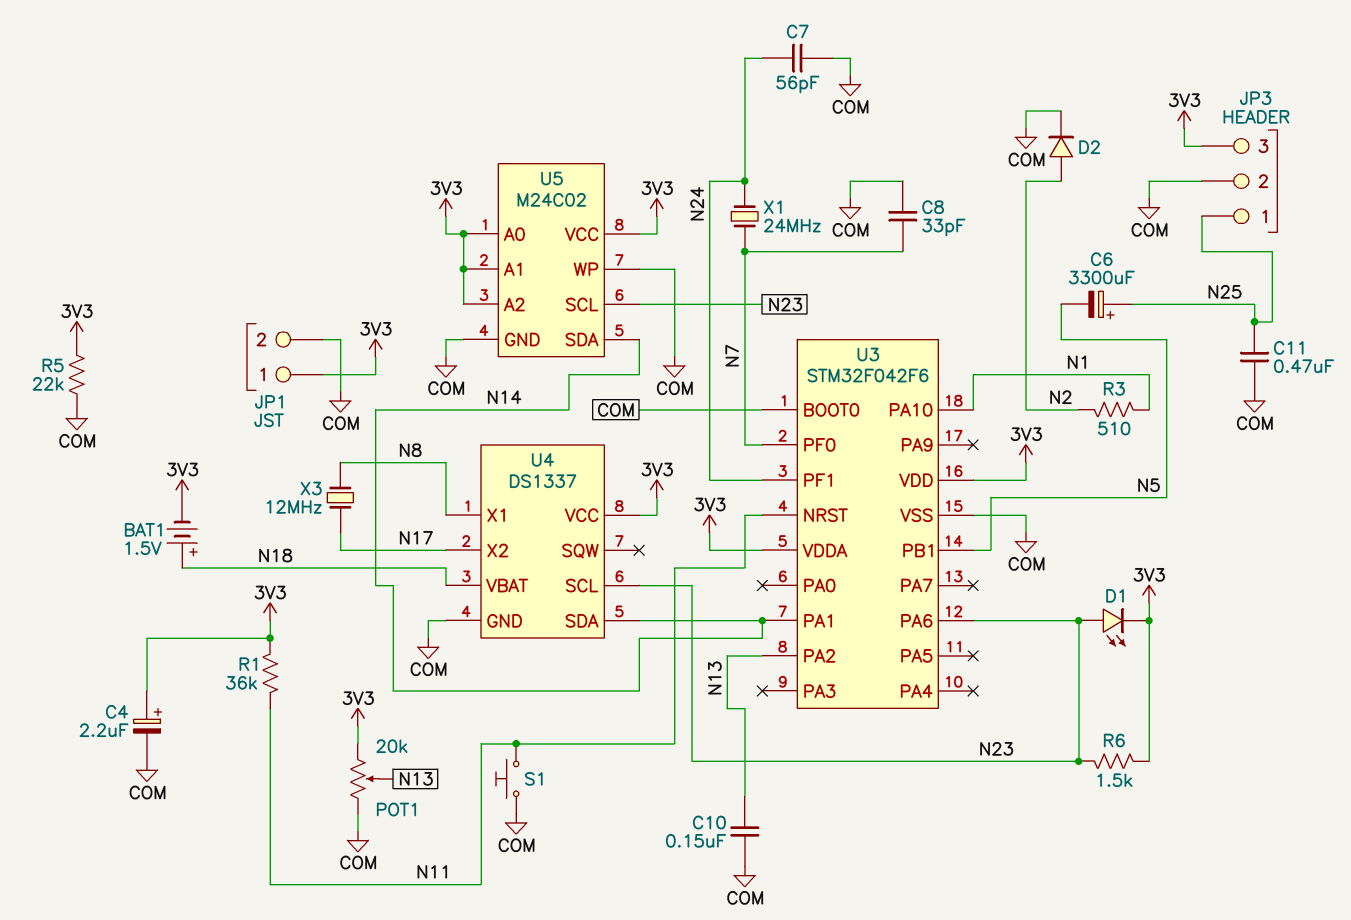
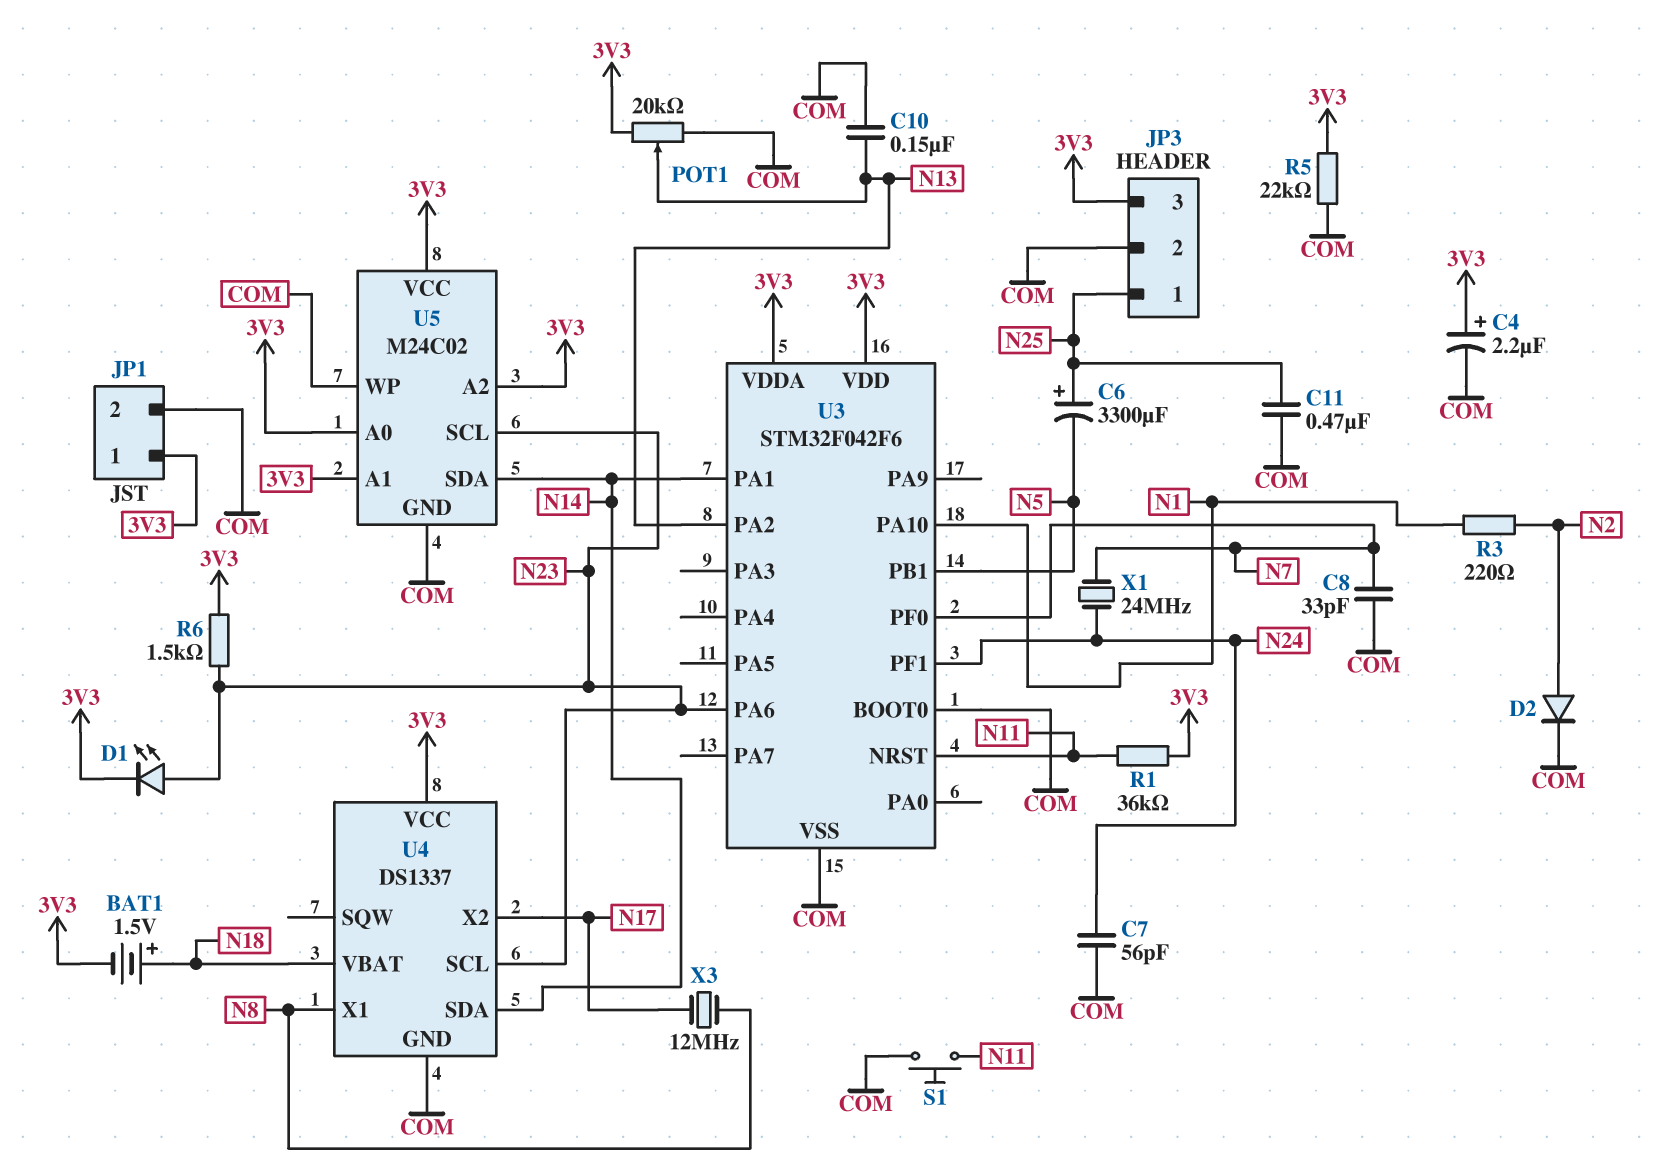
R3: 510 (N1, N2) -> 220 (N1, N2)

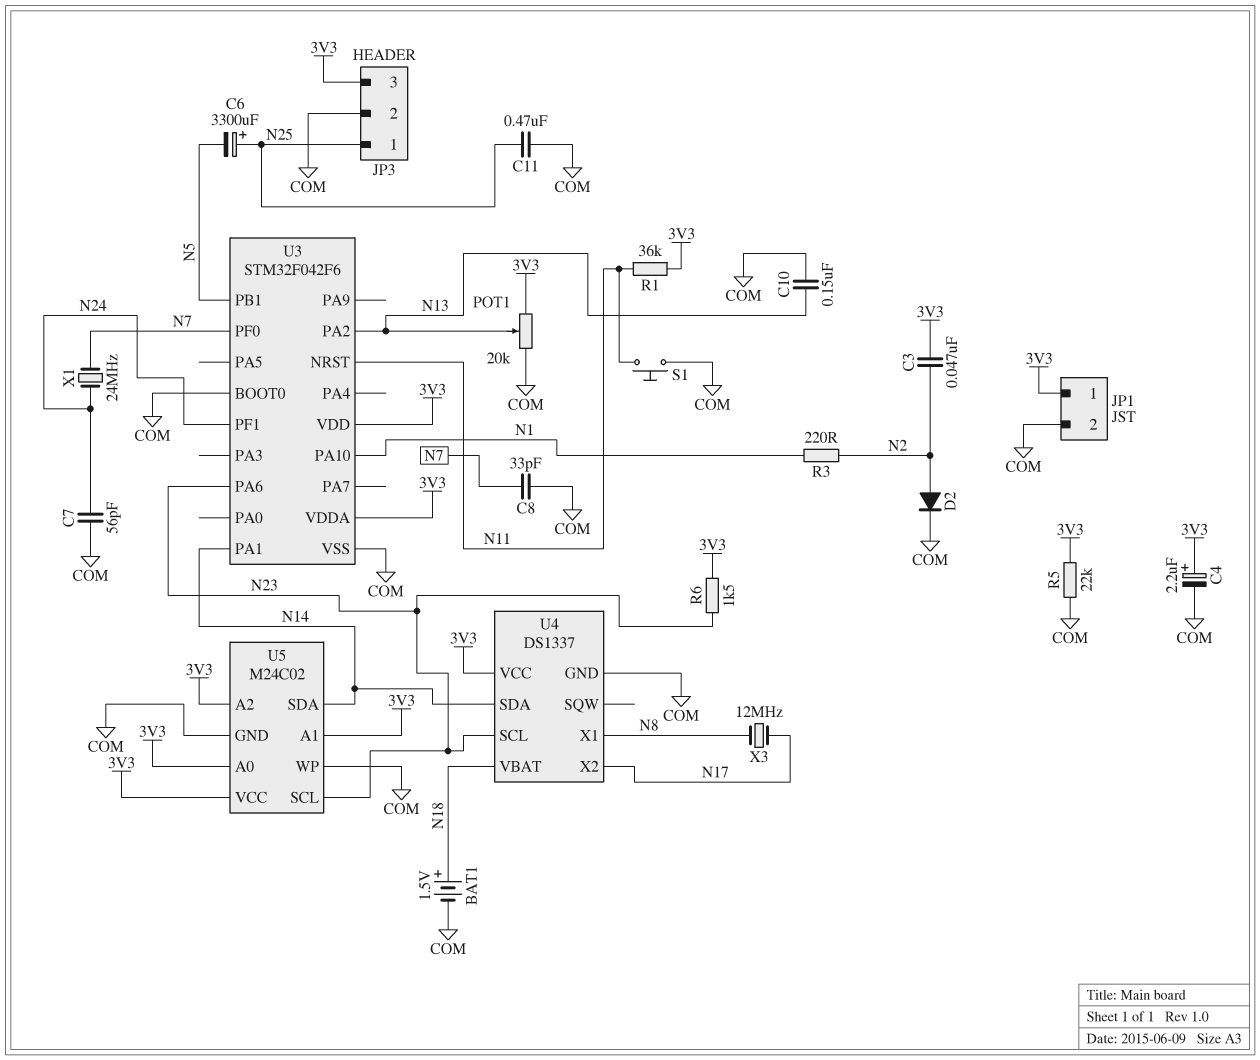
BAT1: 1.5V (plus N18, minus 3V3) -> 1.5V (plus N18, minus COM)
C3: none -> 47nF (3V3, N2)
D1: LED (A N23, K 3V3) -> none

